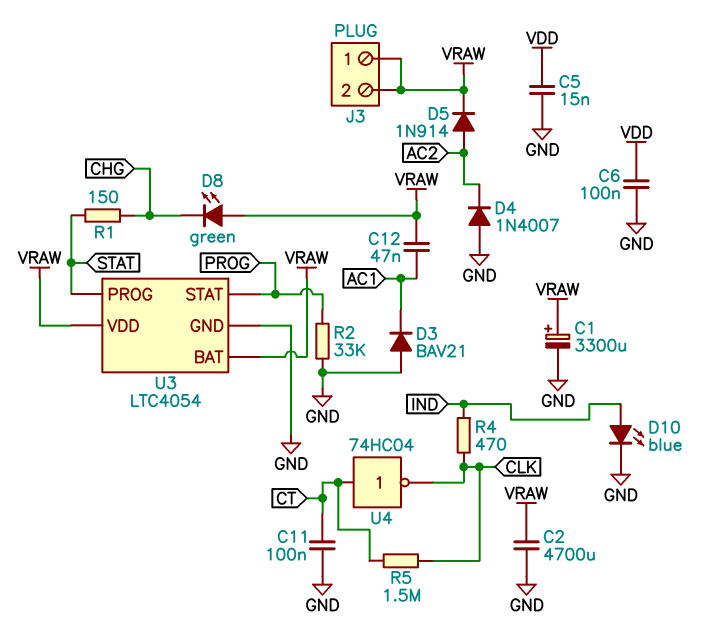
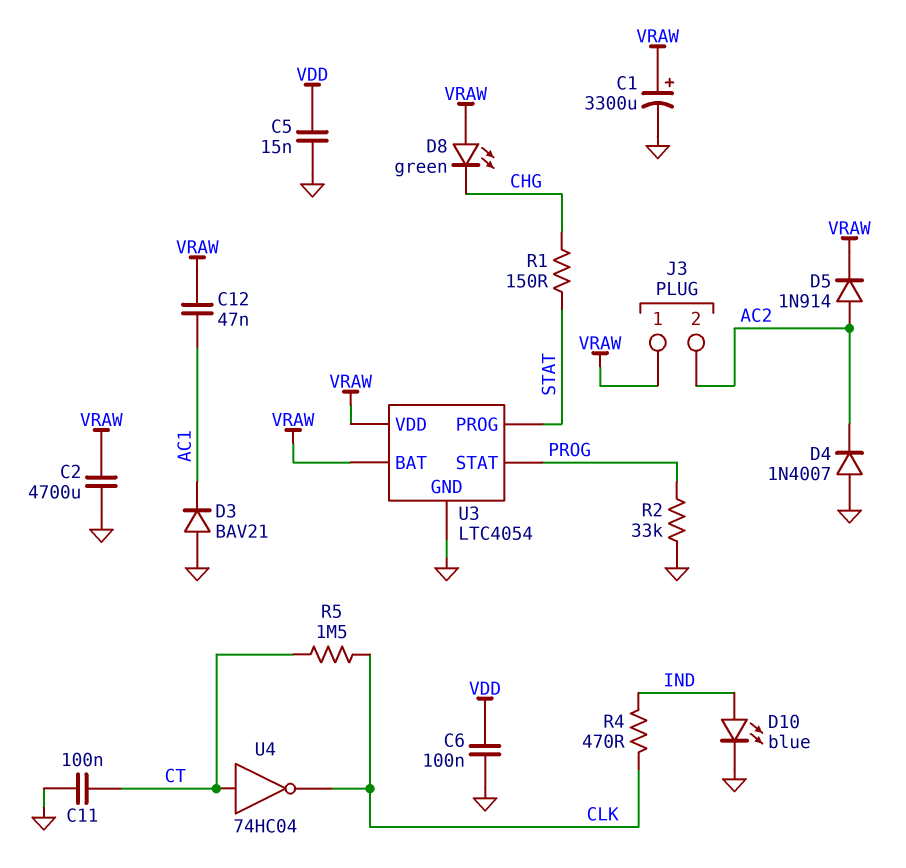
J3 pin 2: VRAW -> AC2

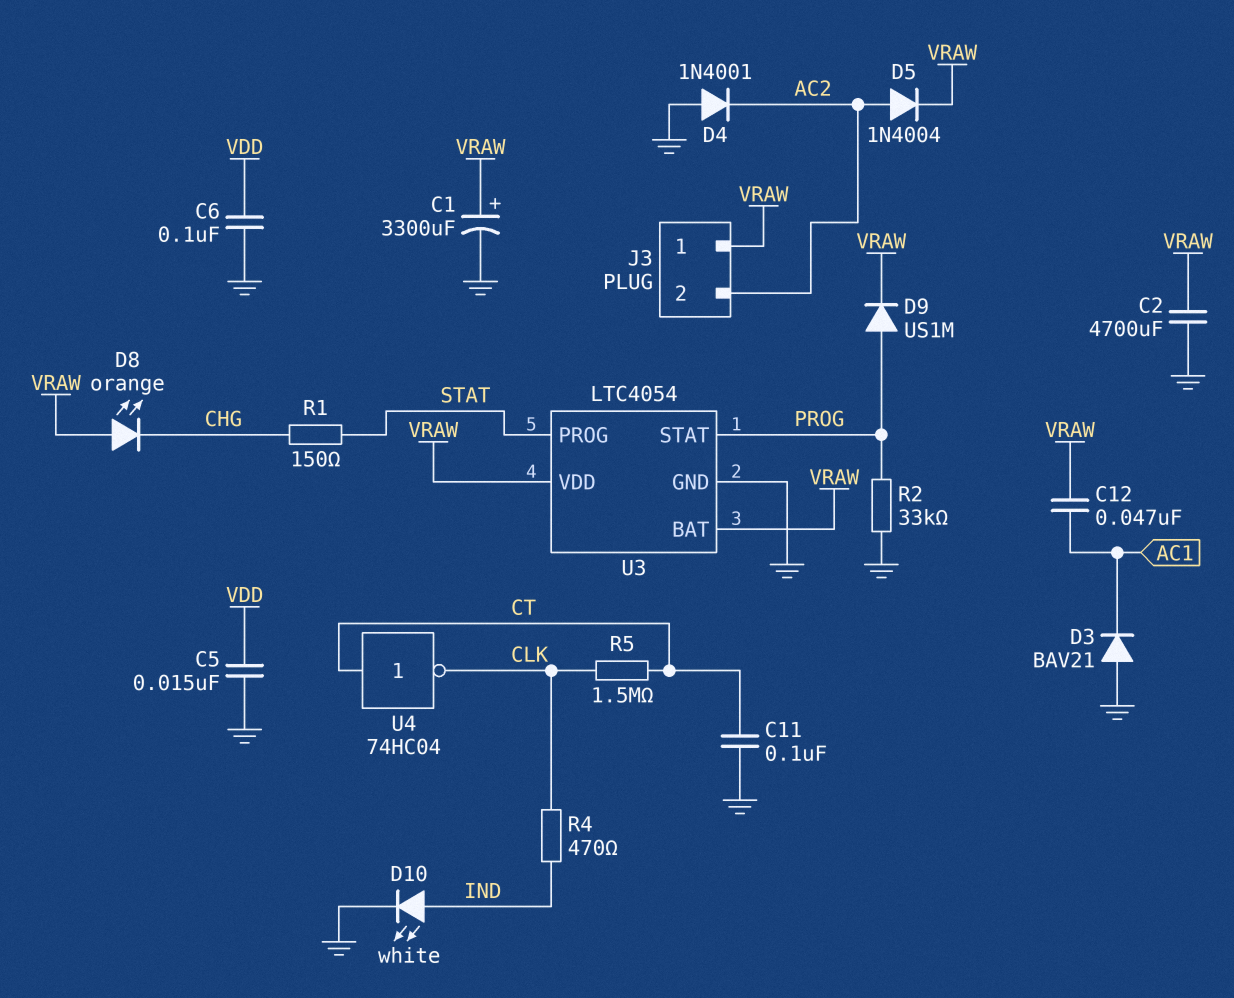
D4: diode 1N4007 (A GND, K AC2) -> diode 1N4001 (A GND, K AC2)
D5: diode 1N914 (A AC2, K VRAW) -> diode 1N4004 (A AC2, K VRAW)
D8: LED green (A VRAW, K CHG) -> LED orange (A VRAW, K CHG)
D9: none -> diode US1M (A PROG, K VRAW)
D10: LED blue (A IND, K GND) -> LED white (A IND, K GND)

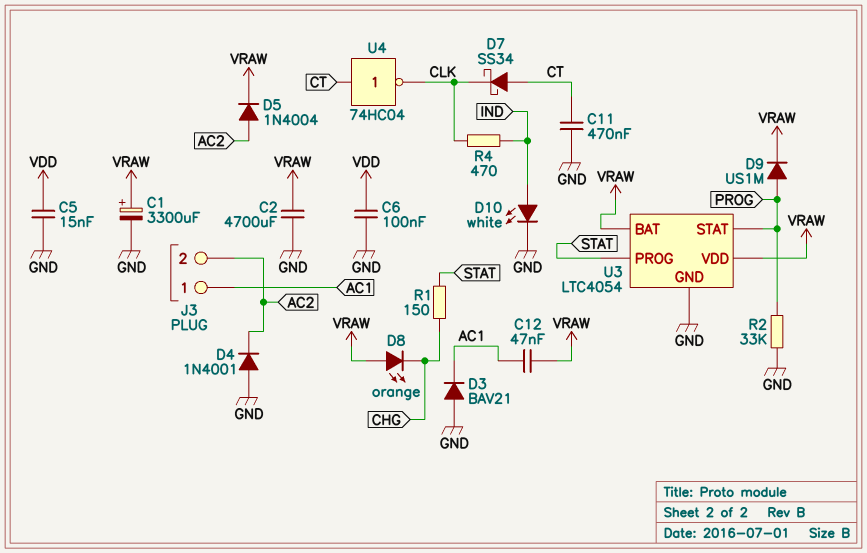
C11: 100nF (CT, GND) -> 470nF (CT, GND)
D7: none -> schottky SS34 (A CT, K CLK)
J3 pin 1: VRAW -> AC1
R5: 1.5M (CLK, CT) -> none

